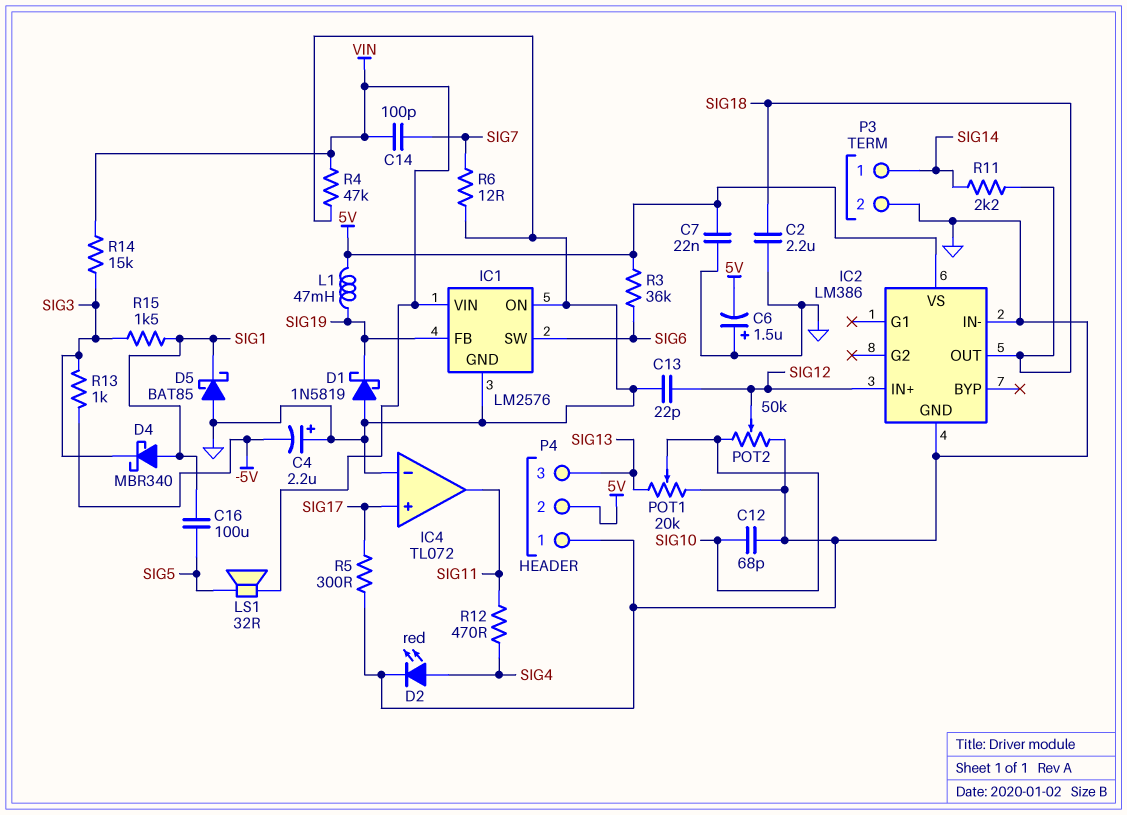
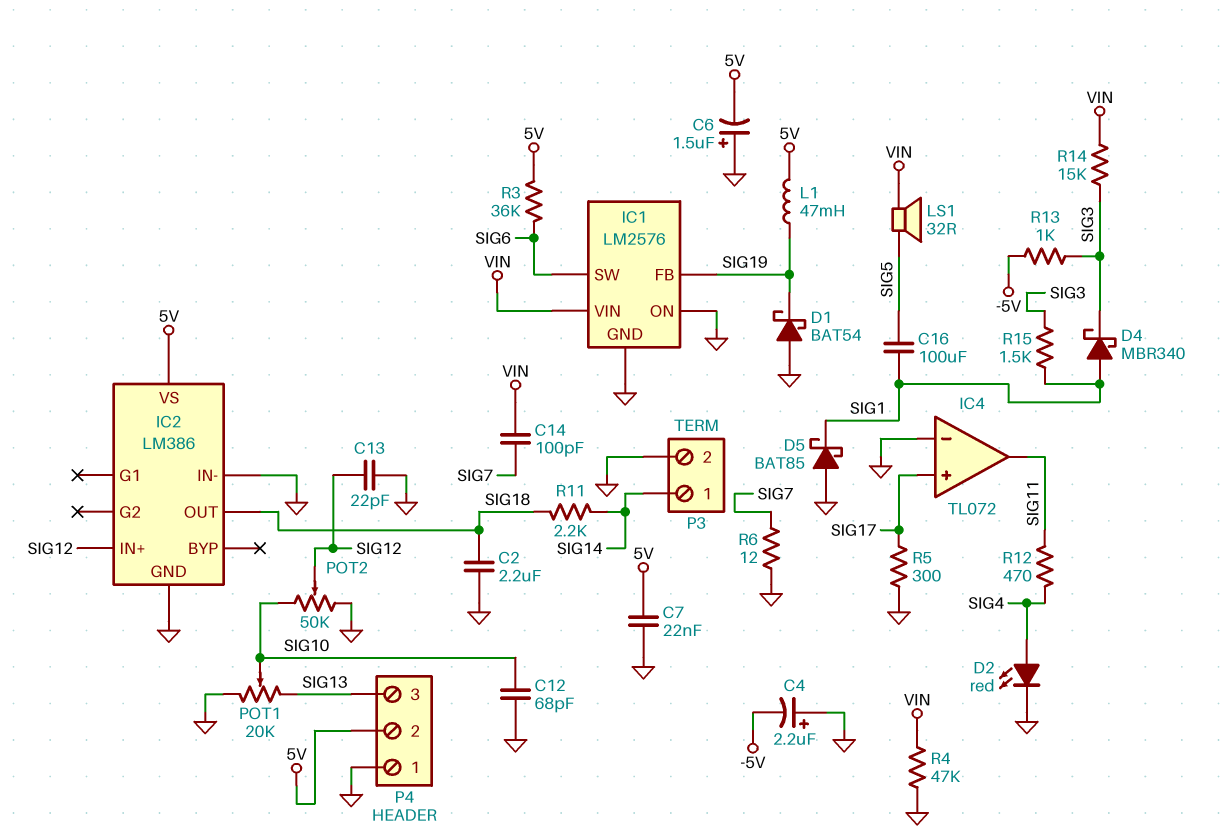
D1: schottky 1N5819 (A GND, K SIG19) -> schottky BAT54 (A GND, K SIG19)

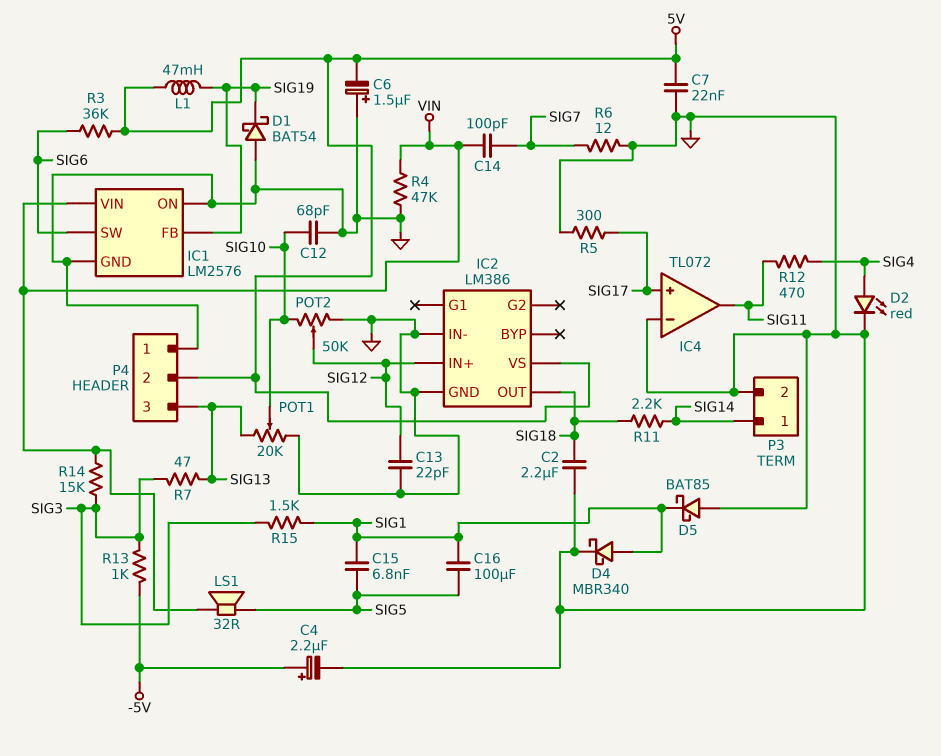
C4: 2.2uF (plus GND, minus -5V) -> 2.2uF (plus -5V, minus GND)
C15: none -> 6.8nF (SIG1, SIG5)
D4: schottky MBR340 (A SIG1, K SIG3) -> schottky MBR340 (A SIG1, K GND)
R7: none -> 47 (SIG3, SIG13)

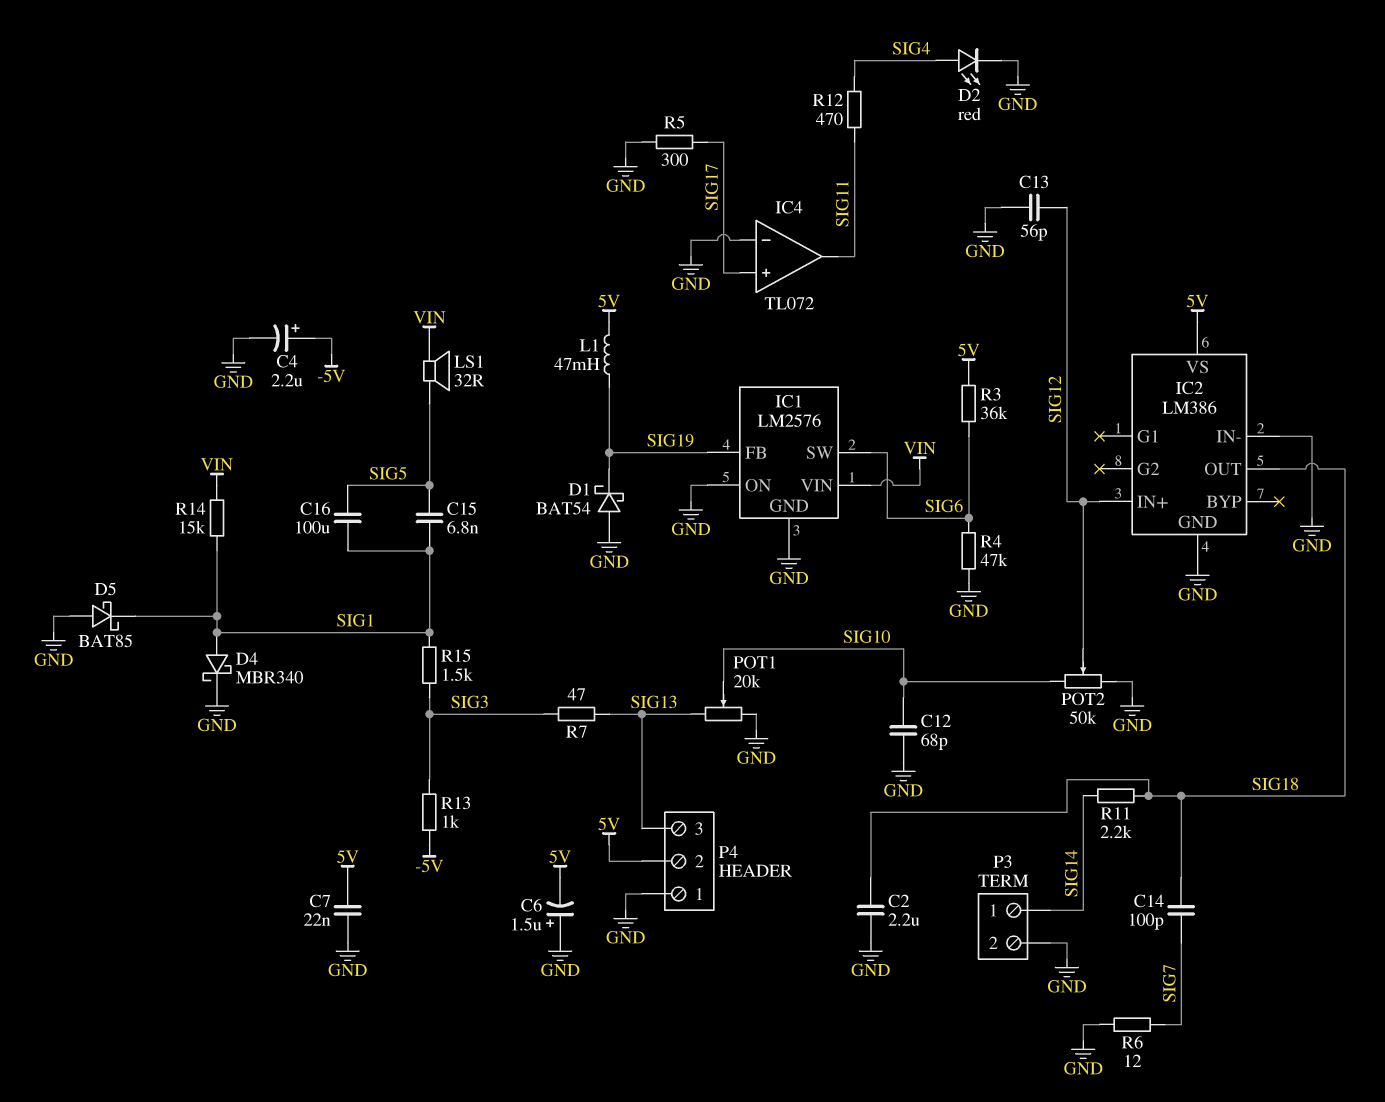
C13: 22pF (GND, SIG12) -> 56pF (GND, SIG12)
C14: 100pF (SIG7, VIN) -> 100pF (SIG7, SIG18)
R4: 47k (GND, VIN) -> 47k (GND, SIG6)
R14: 15k (SIG3, VIN) -> 15k (SIG1, VIN)

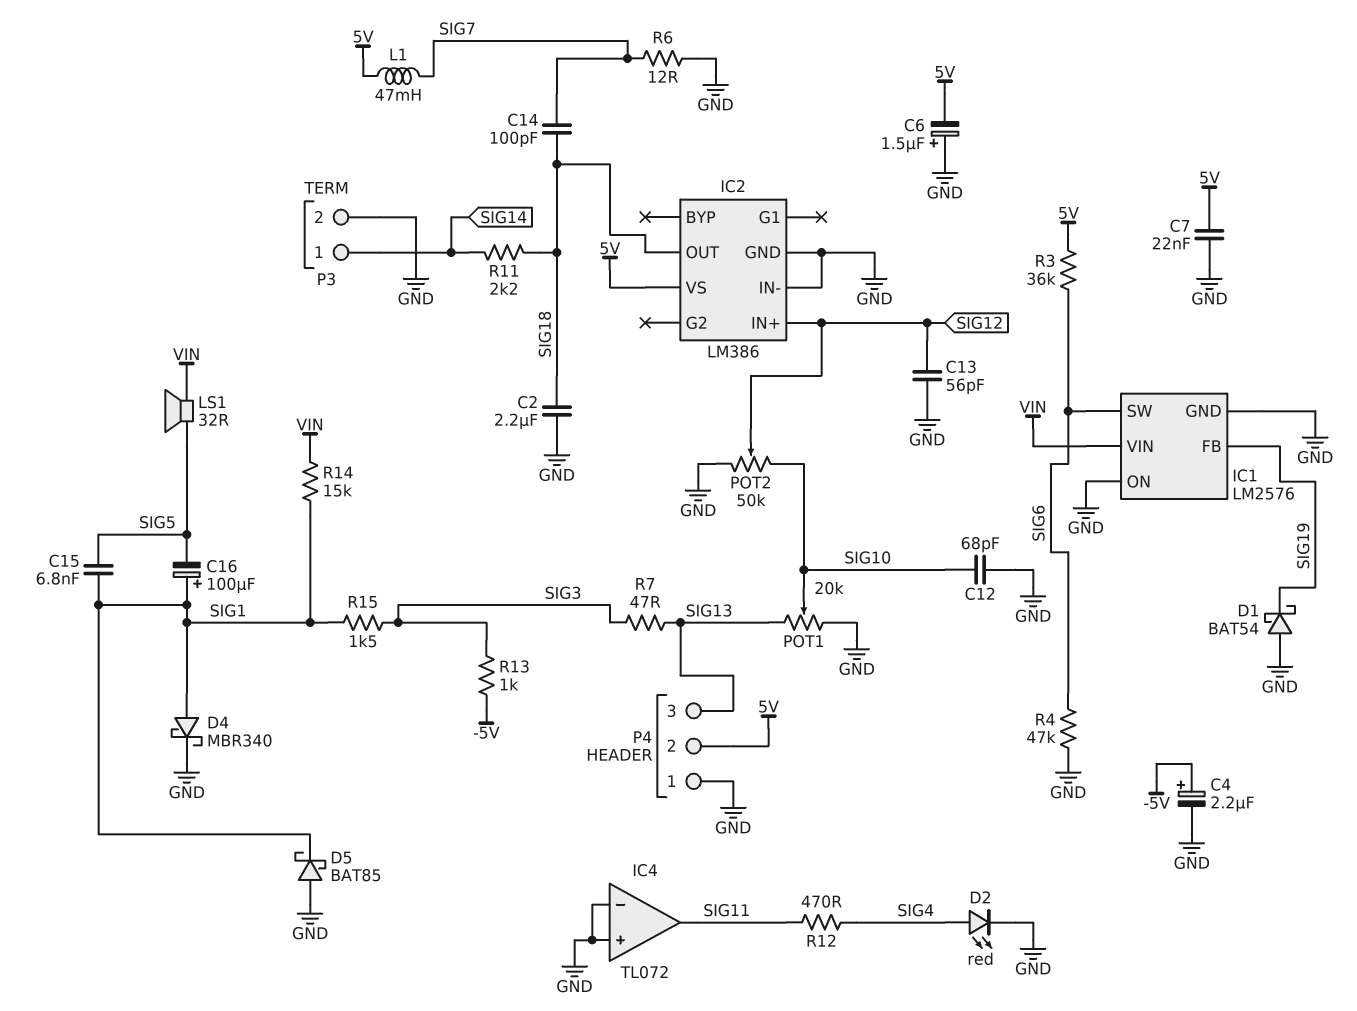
C16: 100uF (SIG1, SIG5) -> 100uF (plus SIG1, minus SIG5)
IC4 pin in+: SIG17 -> GND
L1: 47mH (5V, SIG19) -> 47mH (5V, SIG7)
R5: 300 (GND, SIG17) -> none

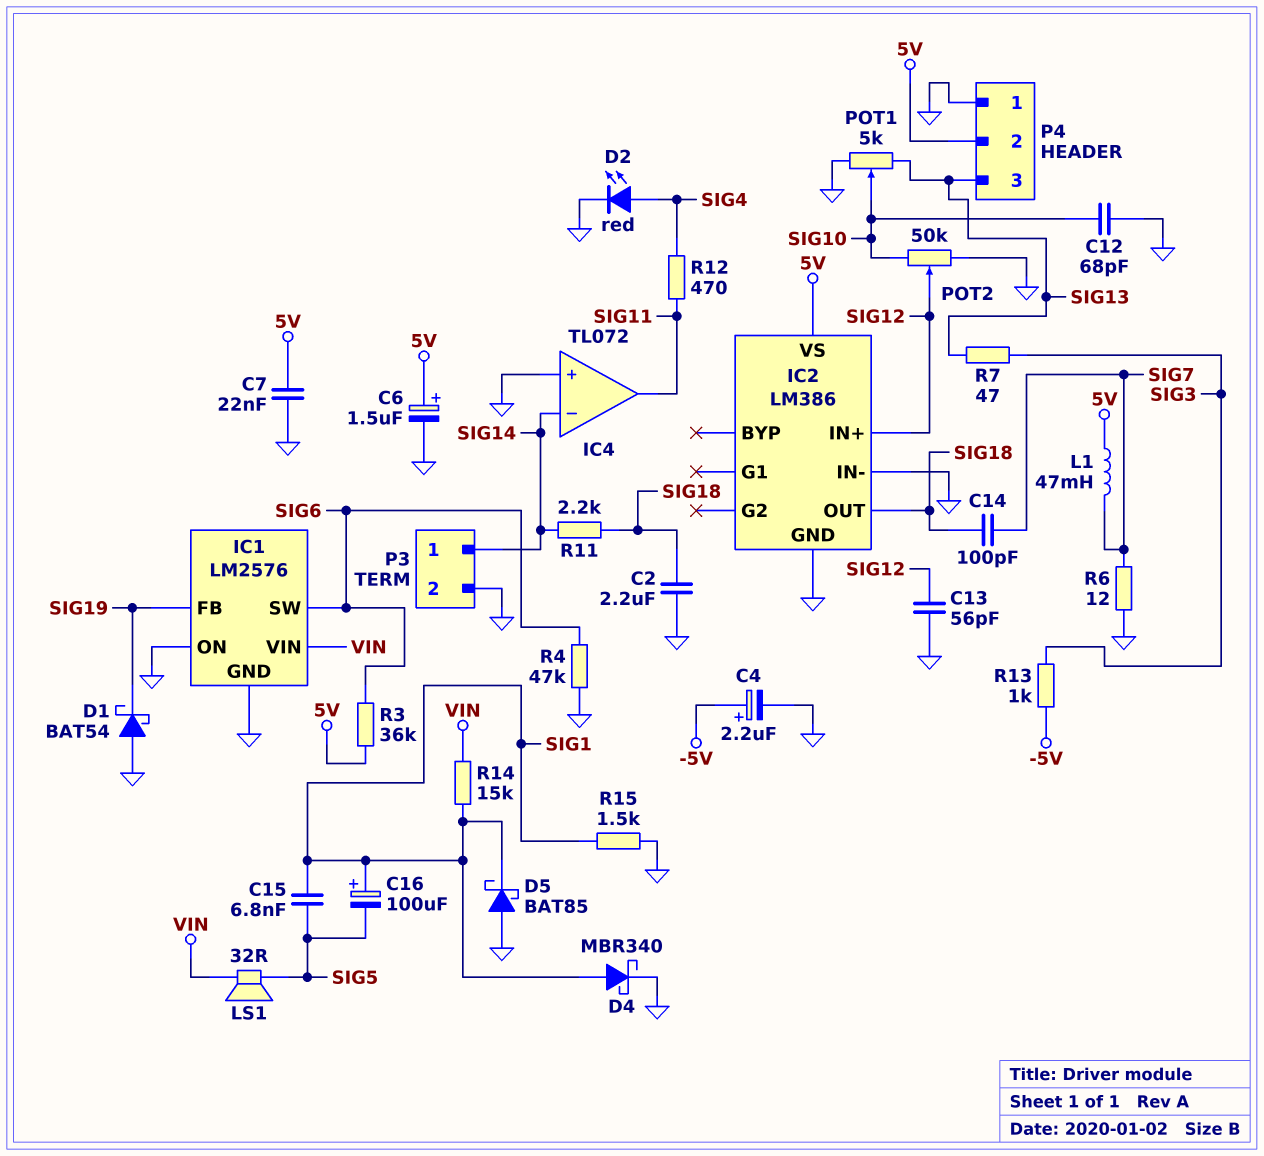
C6: 1.5uF (plus GND, minus 5V) -> 1.5uF (plus 5V, minus GND)
IC4 pin in-: GND -> SIG14
POT1: 20k (GND, SIG13, wiper SIG10) -> 5k (GND, SIG13, wiper SIG10)
R15: 1.5k (SIG1, SIG3) -> 1.5k (GND, SIG1)

